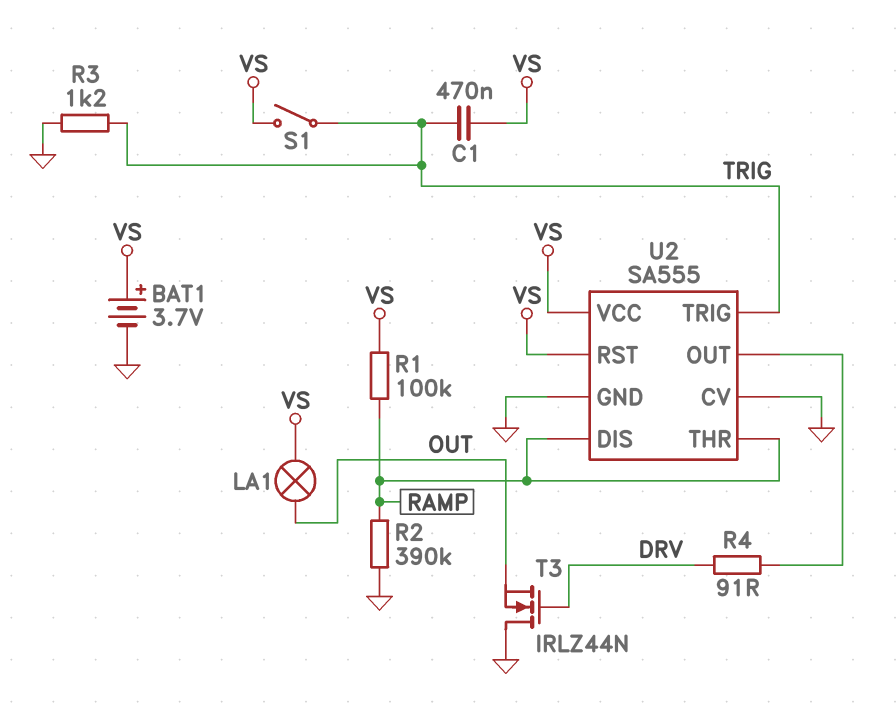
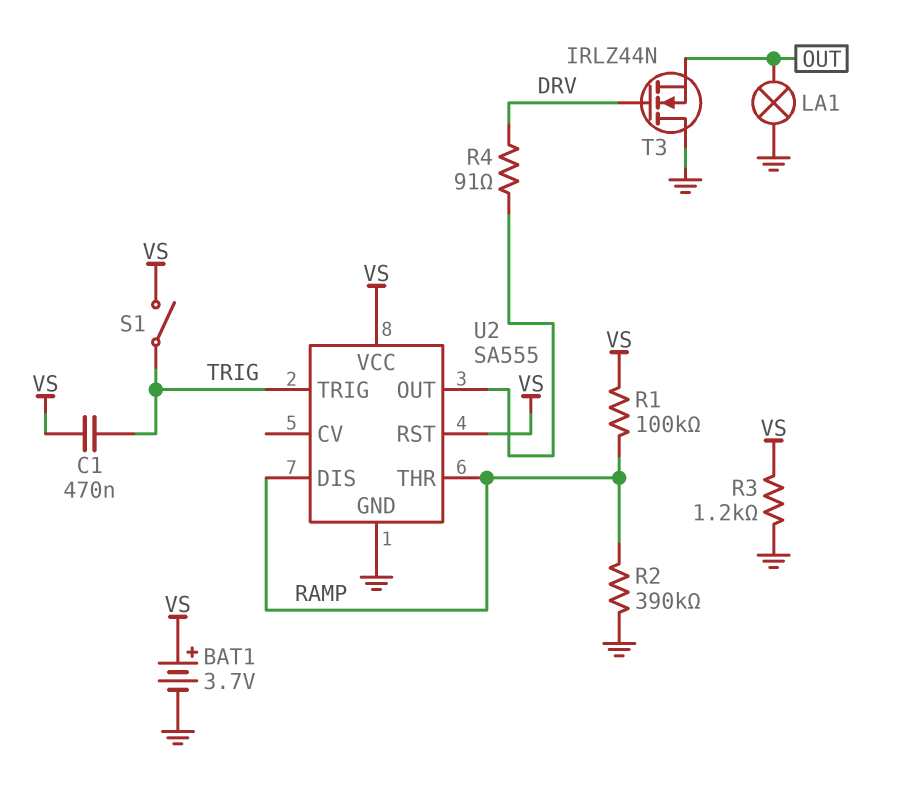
LA1: lamp (OUT, VS) -> lamp (GND, OUT)
R3: 1.2k (GND, TRIG) -> 1.2k (GND, VS)
U2 pin CV: GND -> none

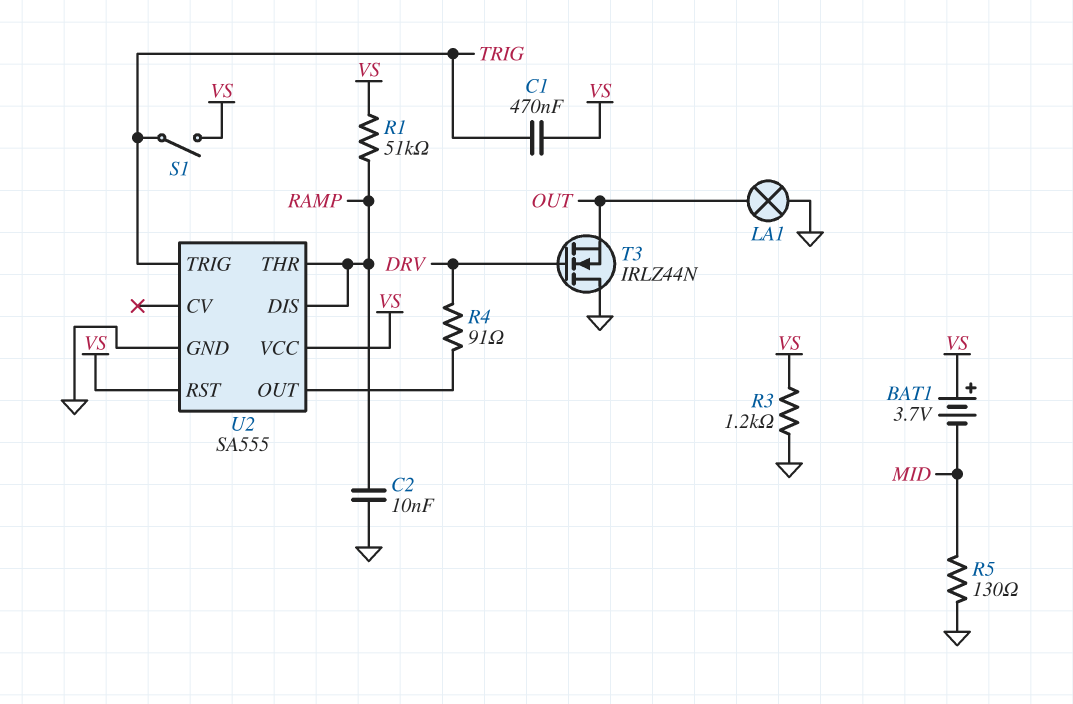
BAT1: 3.7V (plus VS, minus GND) -> 3.7V (plus VS, minus MID)
C2: none -> 10nF (GND, RAMP)
R1: 100k (RAMP, VS) -> 51k (RAMP, VS)
R2: 390k (GND, RAMP) -> none
R5: none -> 130 (GND, MID)

